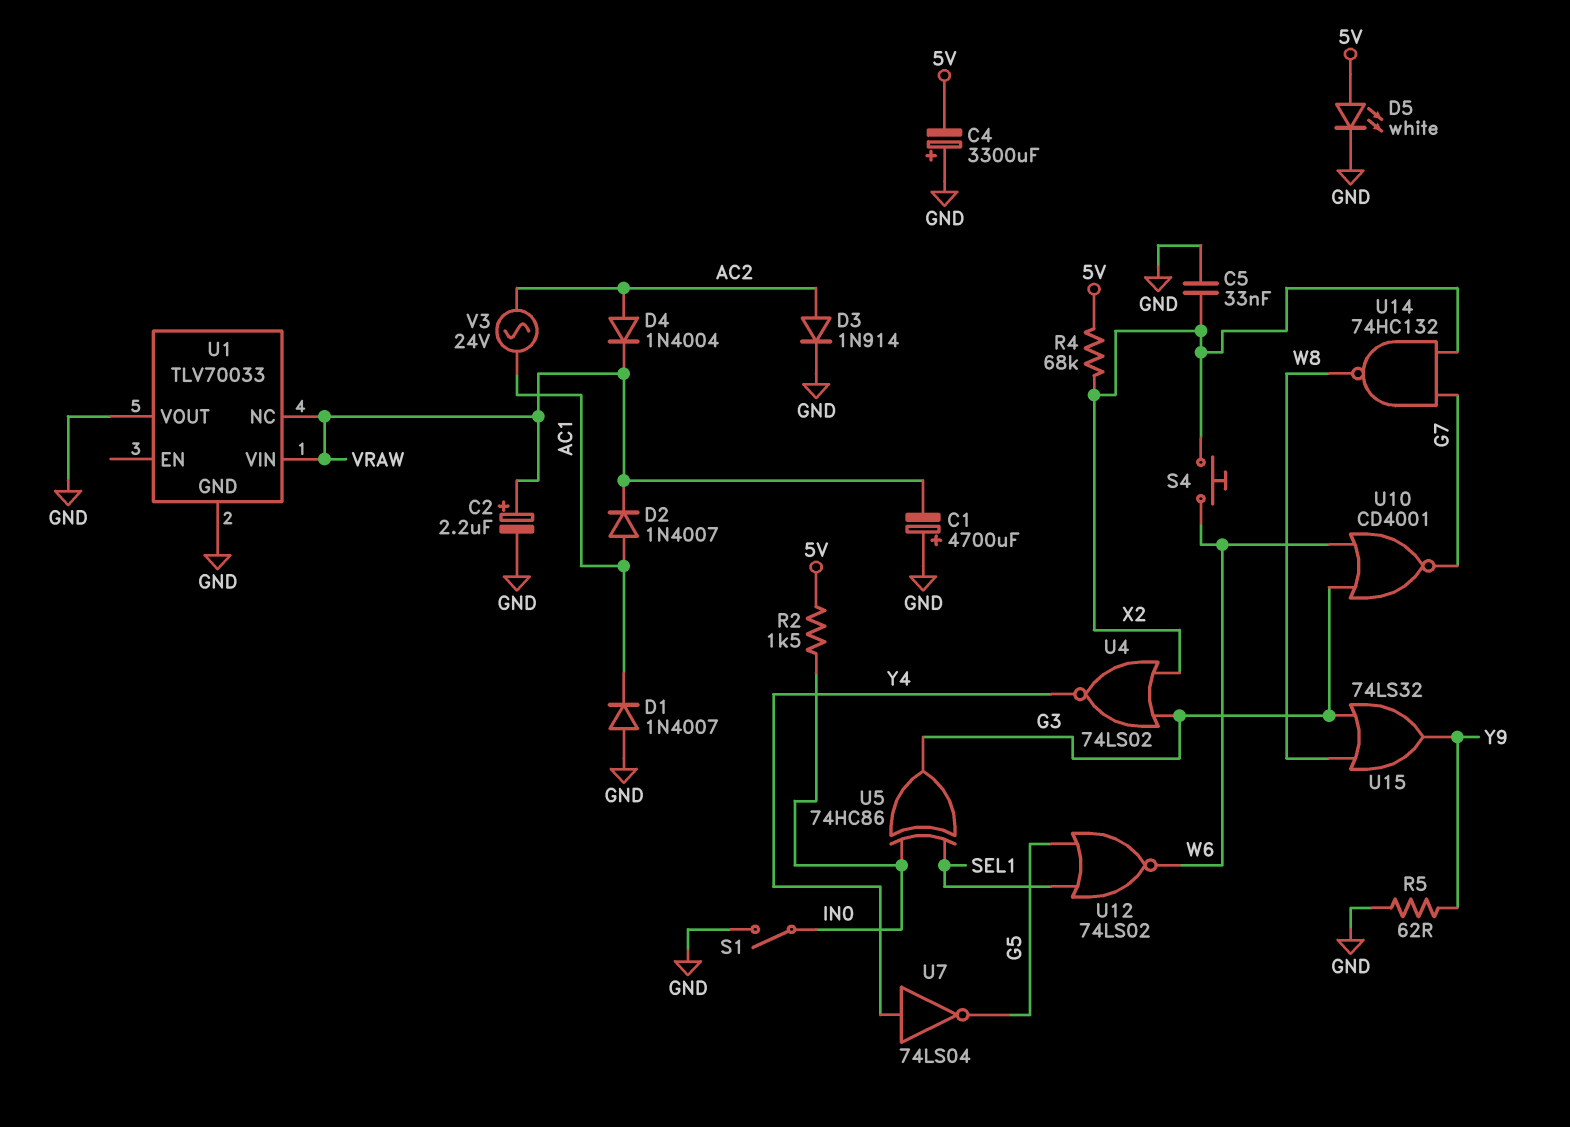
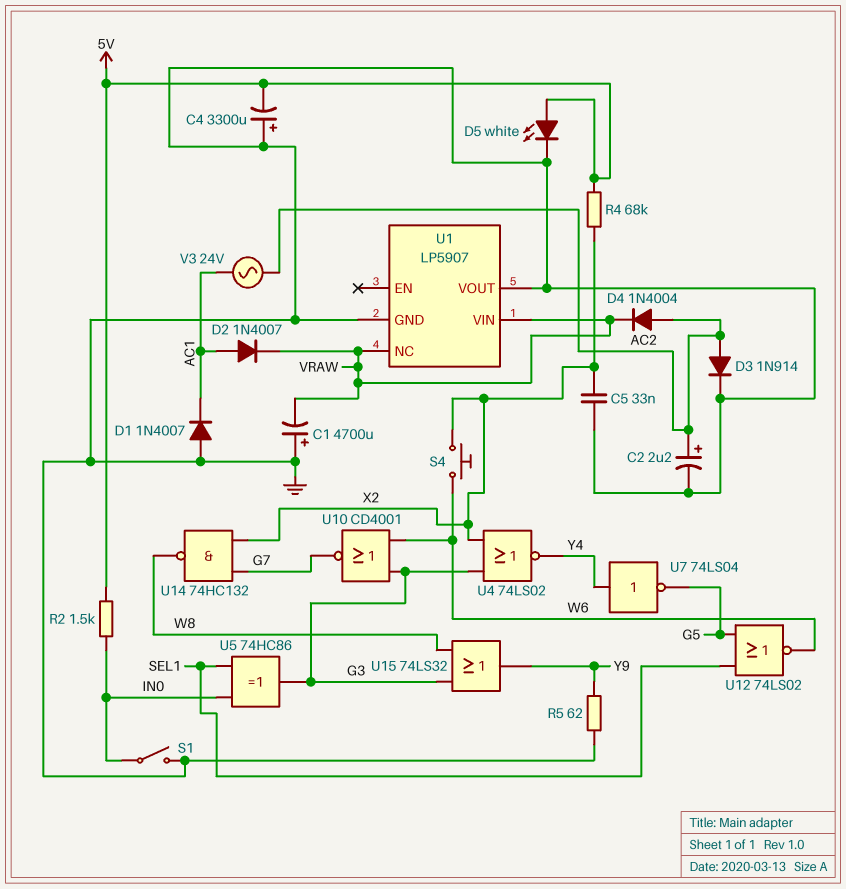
C2: 2.2uF (plus VRAW, minus GND) -> 2.2uF (plus AC2, minus GND)
U1: TLV70033 -> LP5907

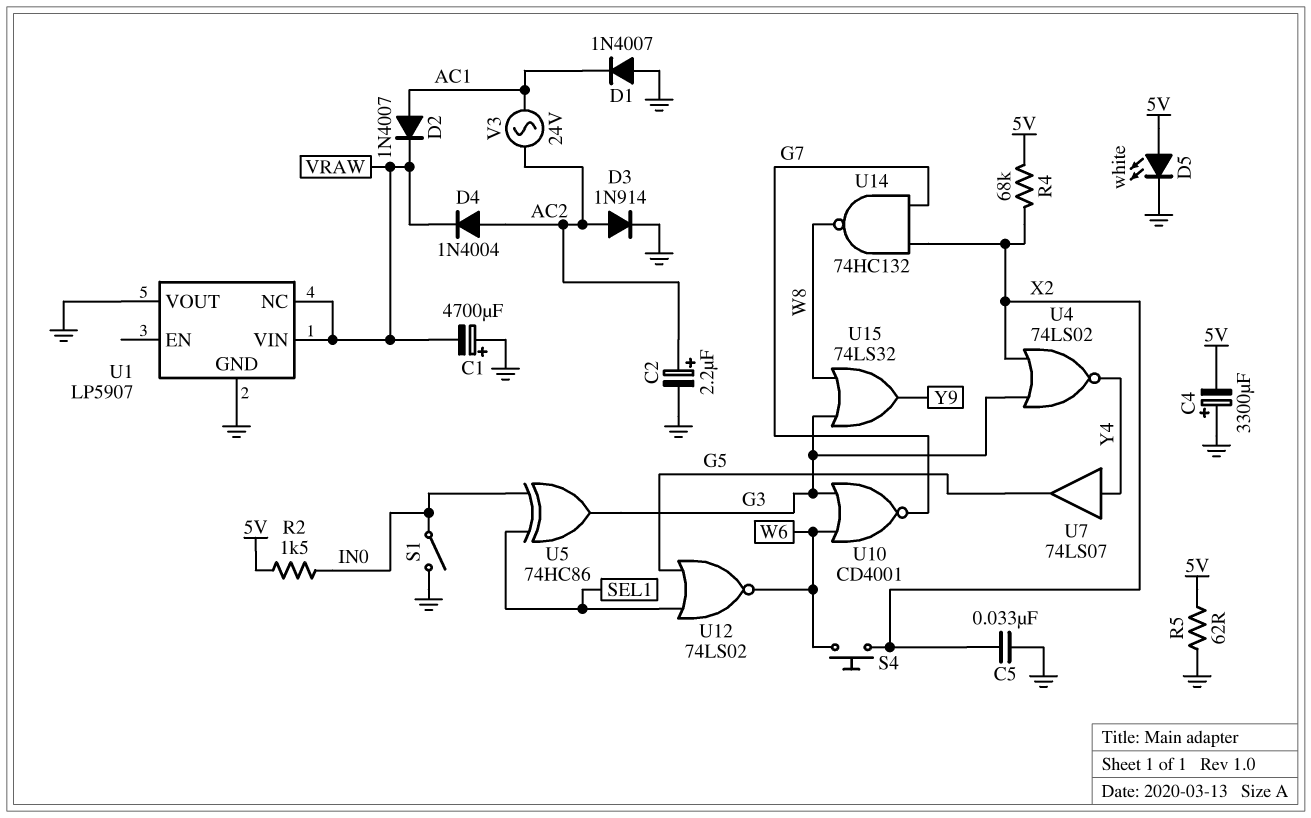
R5: 62 (GND, Y9) -> 62 (5V, GND)
U7: NOT 74LS04 (in Y4, out G5) -> buffer 74LS07 (in Y4, out G5)

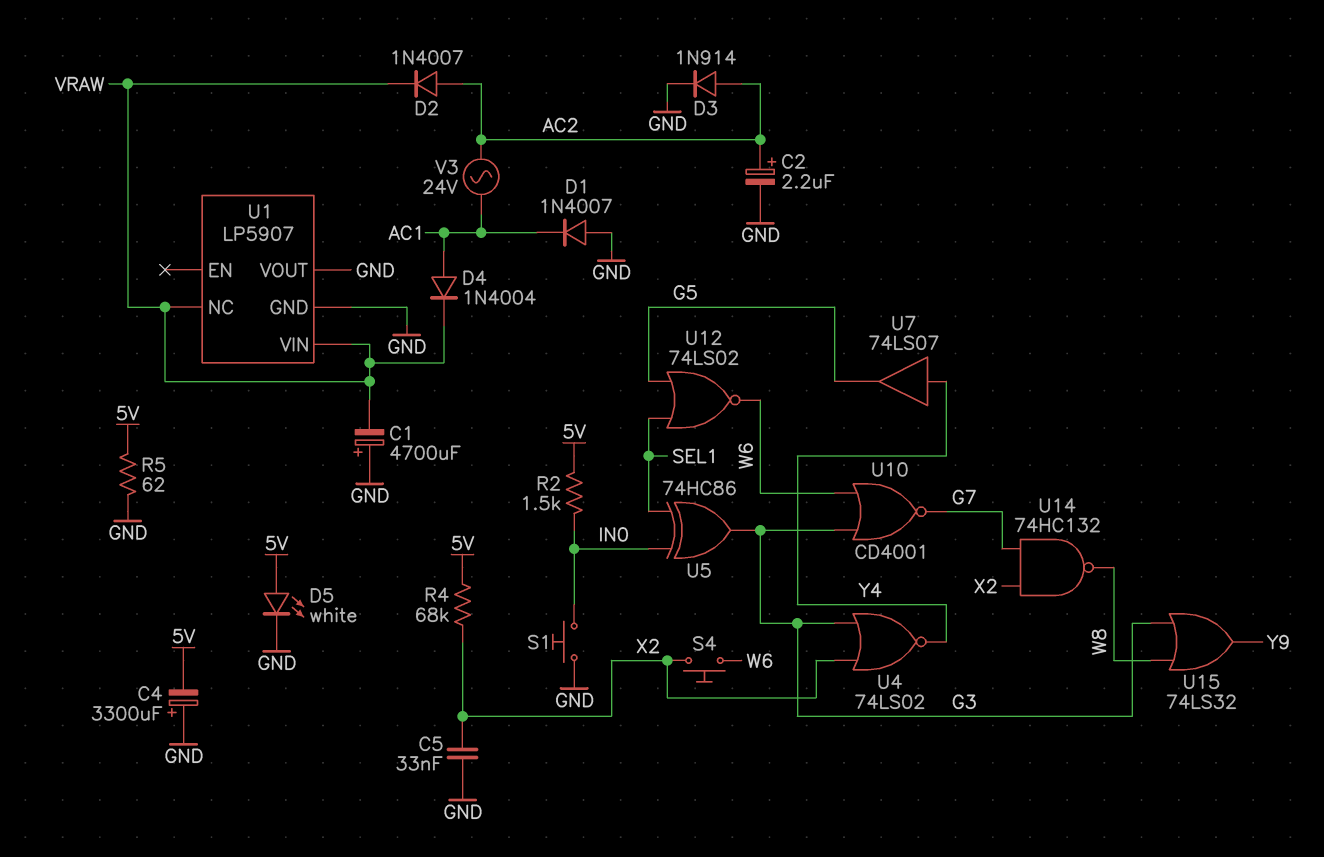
D2: diode 1N4007 (A AC1, K VRAW) -> diode 1N4007 (A AC2, K VRAW)
D4: diode 1N4004 (A AC2, K VRAW) -> diode 1N4004 (A AC1, K VRAW)
S1: switch (GND, IN0) -> button (GND, IN0)

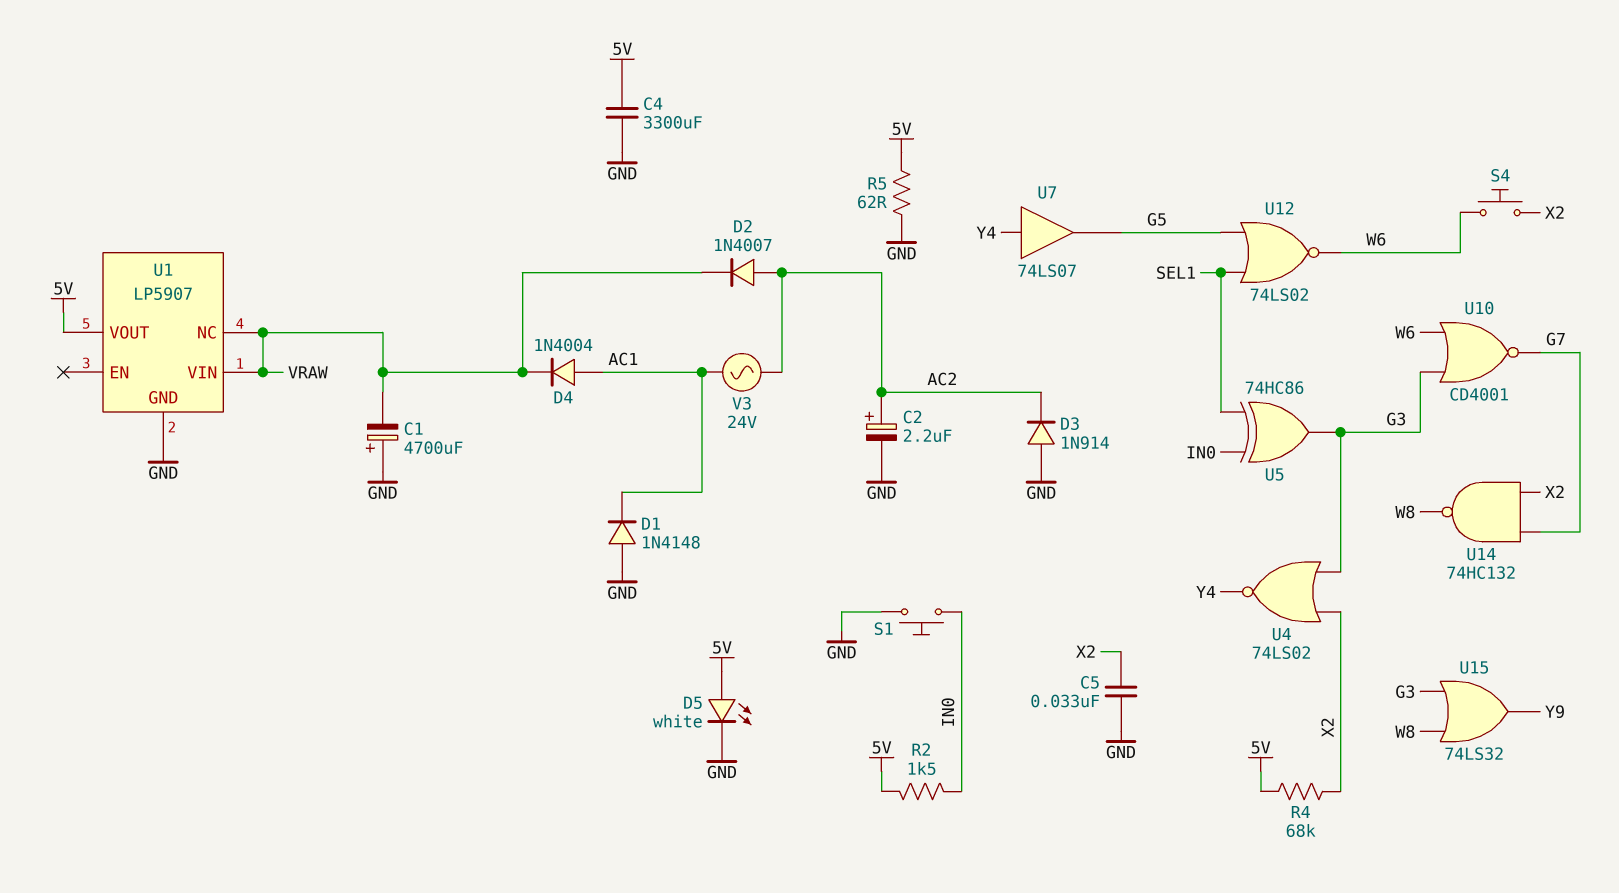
C4: 3300uF (plus GND, minus 5V) -> 3300uF (5V, GND)
D1: diode 1N4007 (A GND, K AC1) -> diode 1N4148 (A GND, K AC1)
D3: diode 1N914 (A AC2, K GND) -> diode 1N914 (A GND, K AC2)
U1 pin VOUT: GND -> 5V

